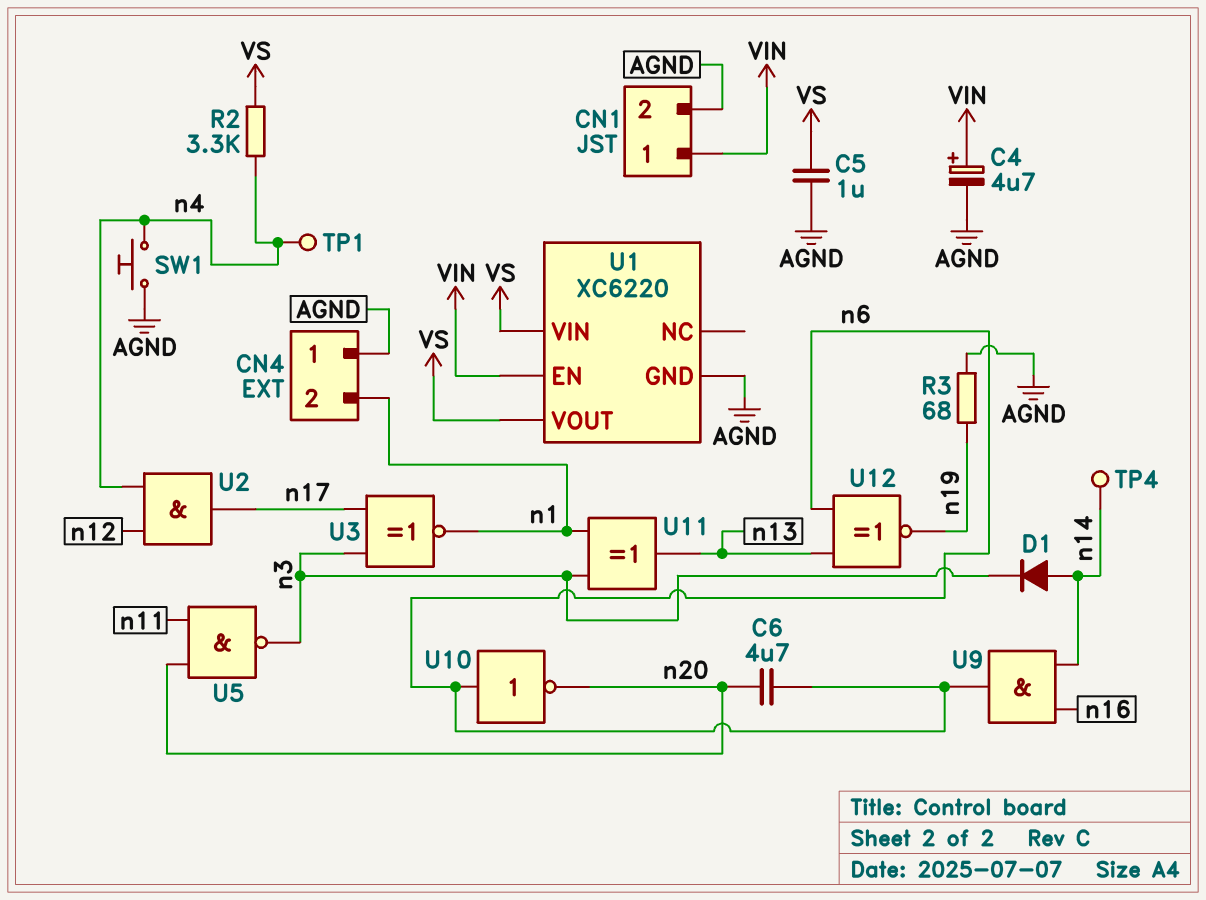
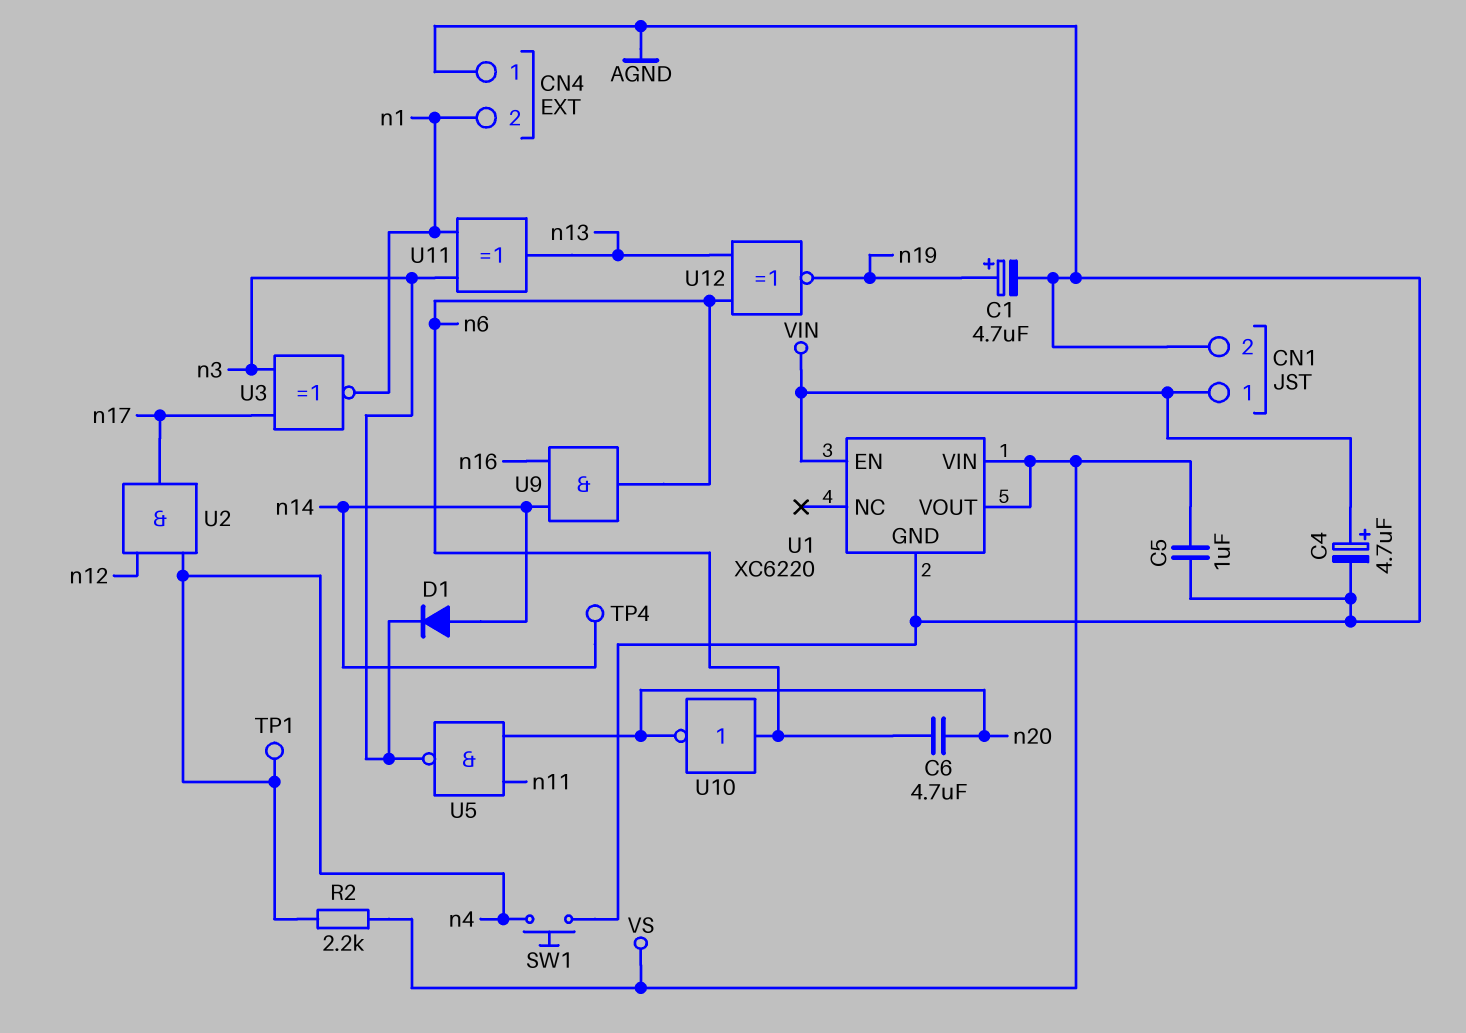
C1: none -> 4.7uF (plus n19, minus AGND)
R2: 3.3k (VS, n4) -> 2.2k (VS, n4)
R3: 68 (AGND, n19) -> none

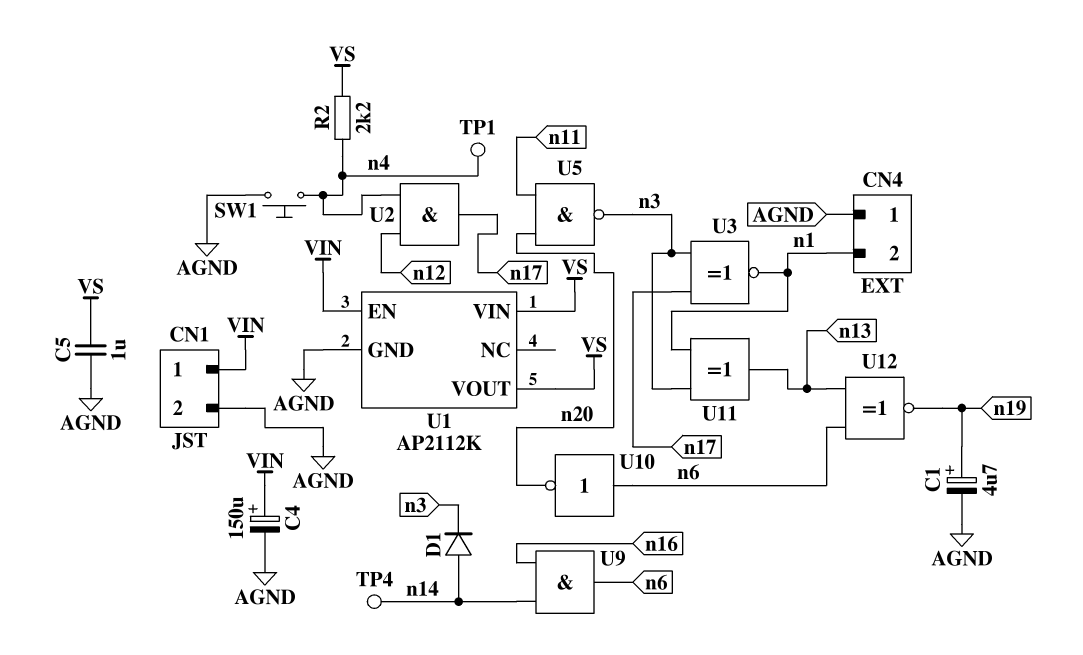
C4: 4.7uF (plus VIN, minus AGND) -> 150uF (plus VIN, minus AGND)
C6: 4.7uF (n6, n20) -> none
U1: XC6220 -> AP2112K

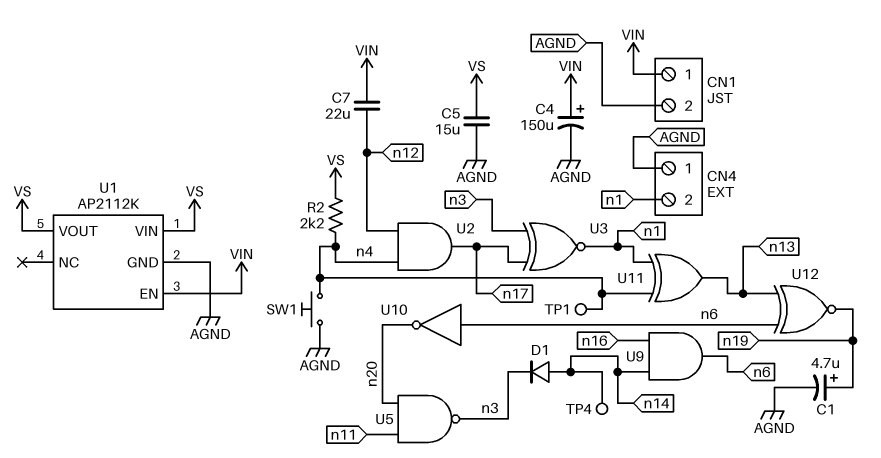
C5: 1uF (AGND, VS) -> 15uF (AGND, VS)
C7: none -> 22uF (VIN, n12)
U11: XOR (in n1, in n3, out n13) -> XOR (in n1, in n4, out n13)

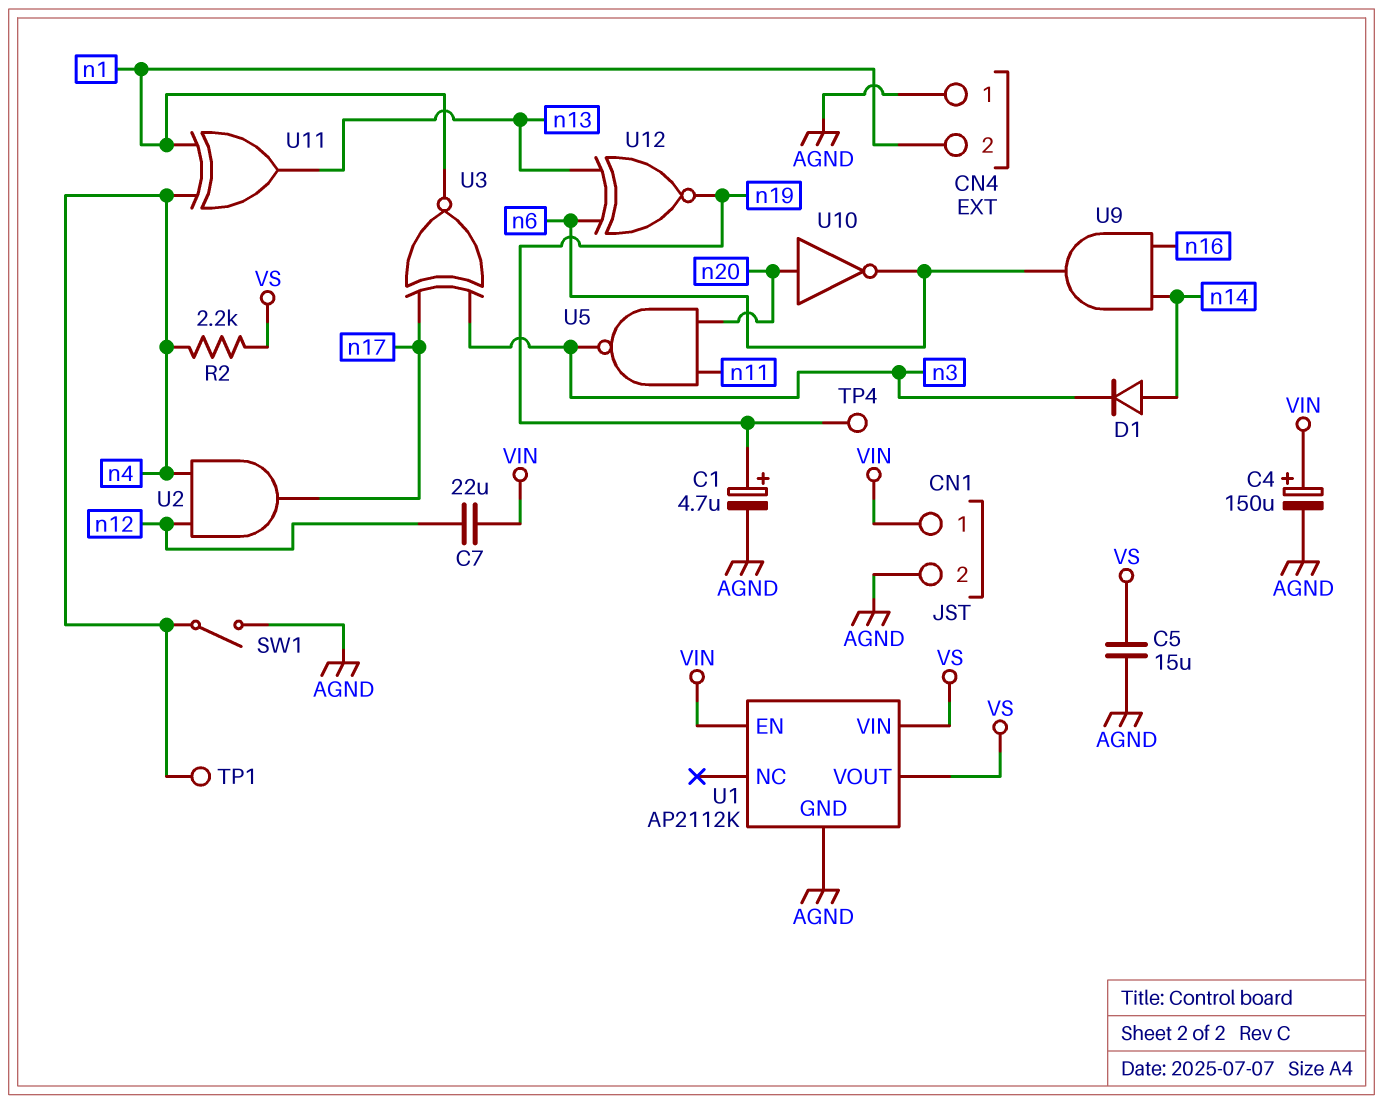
SW1: button (AGND, n4) -> switch (AGND, n4)
TP4: test point (n14) -> test point (n19)
U10: NOT (in n6, out n20) -> NOT (in n20, out n6)

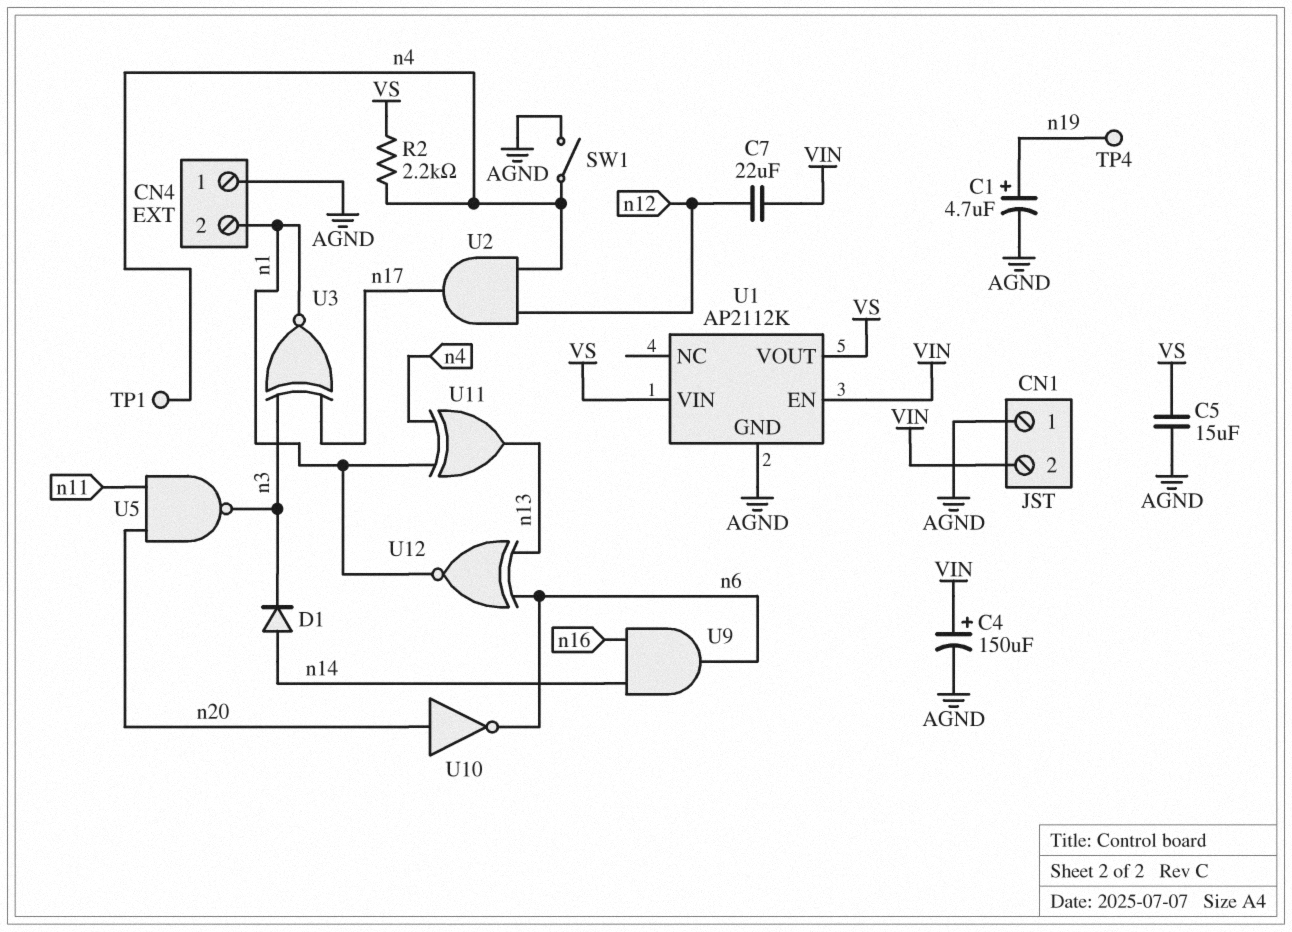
CN1 pin 1: VIN -> AGND
CN1 pin 2: AGND -> VIN
U12: XNOR (in n6, in n13, out n19) -> XNOR (in n6, in n13, out n1)

